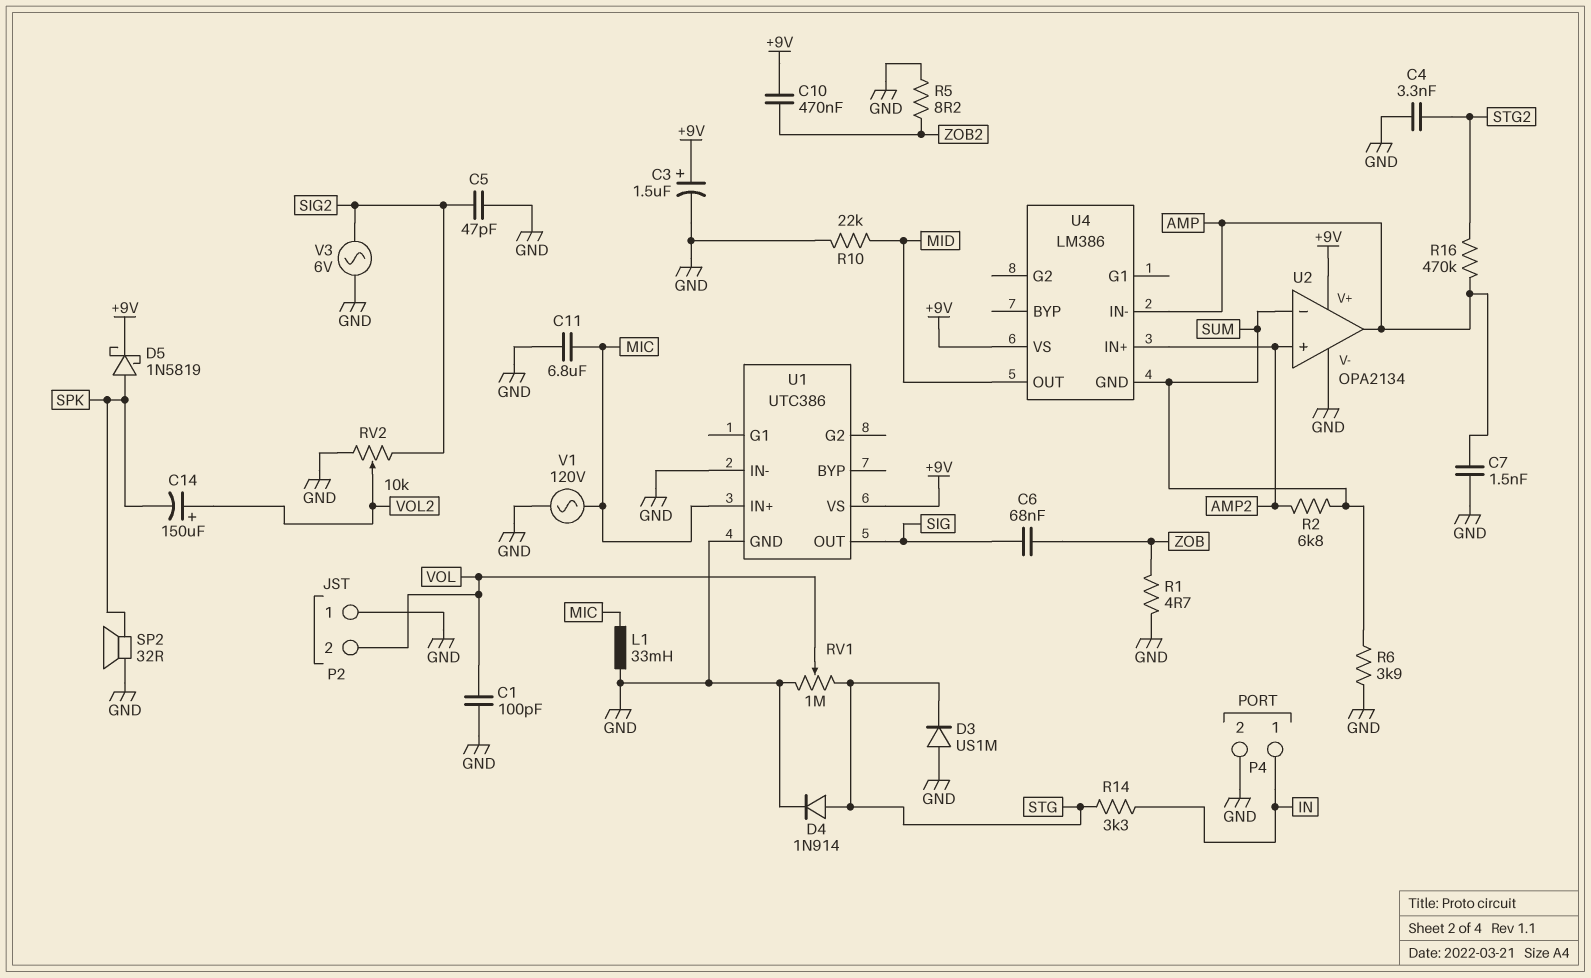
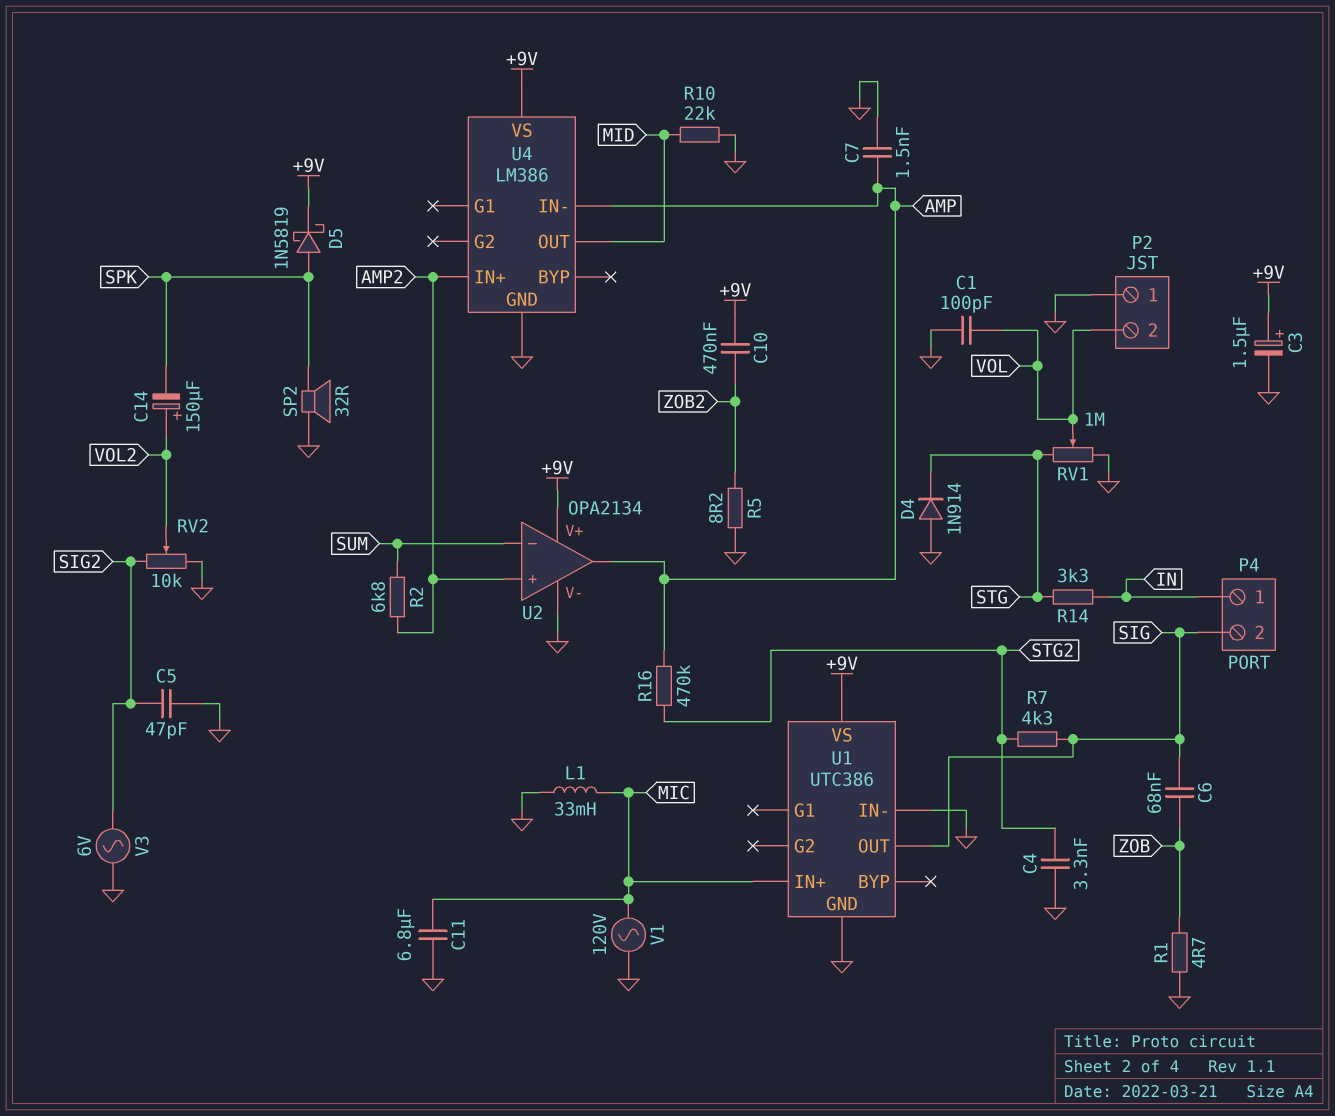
D3: diode US1M (A GND, K STG) -> none
D4: diode 1N914 (A STG, K GND) -> diode 1N914 (A GND, K STG)
P4 pin 2: GND -> SIG
R6: 3.9k (GND, SUM) -> none
R7: none -> 4.3k (SIG, STG2)
U4 pin GND: SUM -> GND

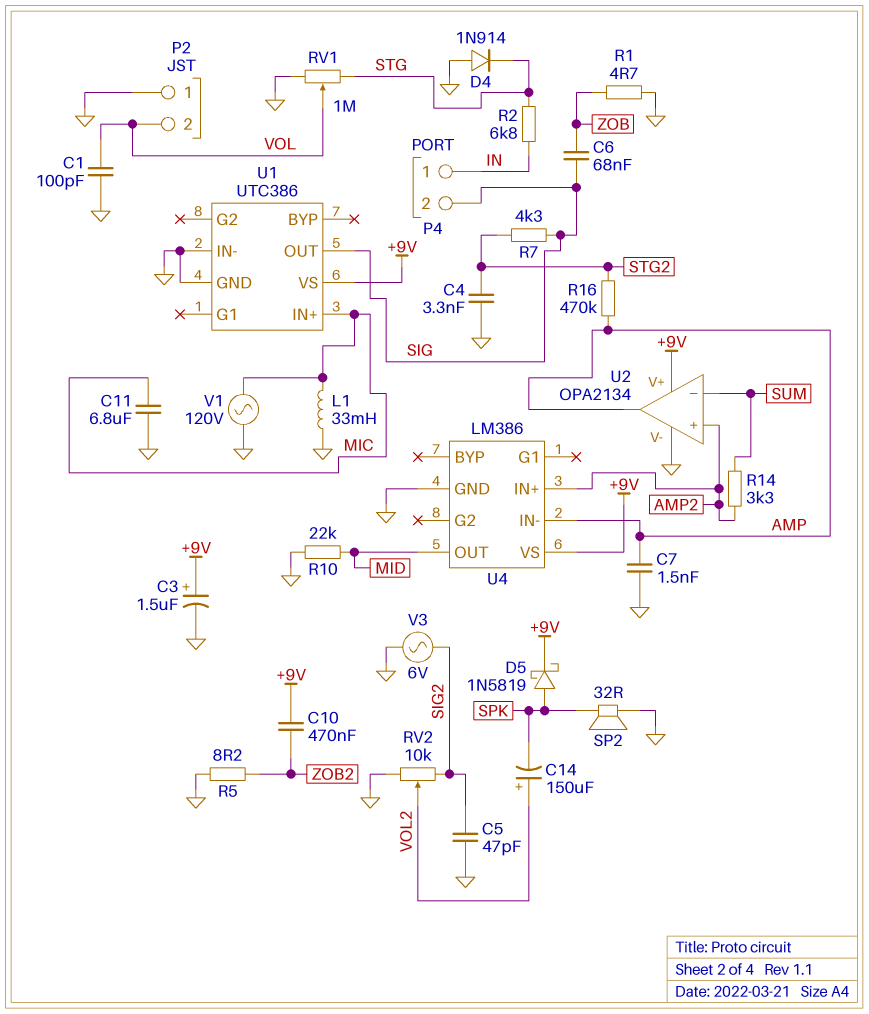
R2: 6.8k (AMP2, SUM) -> 6.8k (IN, STG)
R14: 3.3k (IN, STG) -> 3.3k (AMP2, SUM)

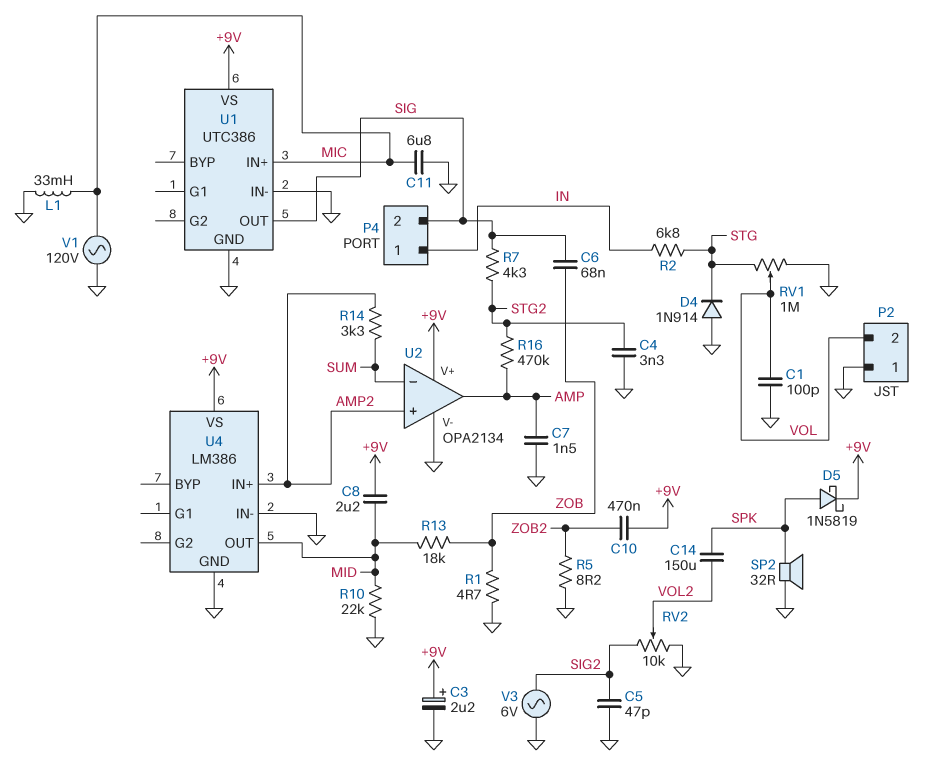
C3: 1.5uF (plus +9V, minus GND) -> 2.2uF (plus +9V, minus GND)
C8: none -> 2.2uF (+9V, MID)
C14: 150uF (plus VOL2, minus SPK) -> 150uF (SPK, VOL2)
R13: none -> 18k (MID, ZOB)
U4 pin IN-: AMP -> GND

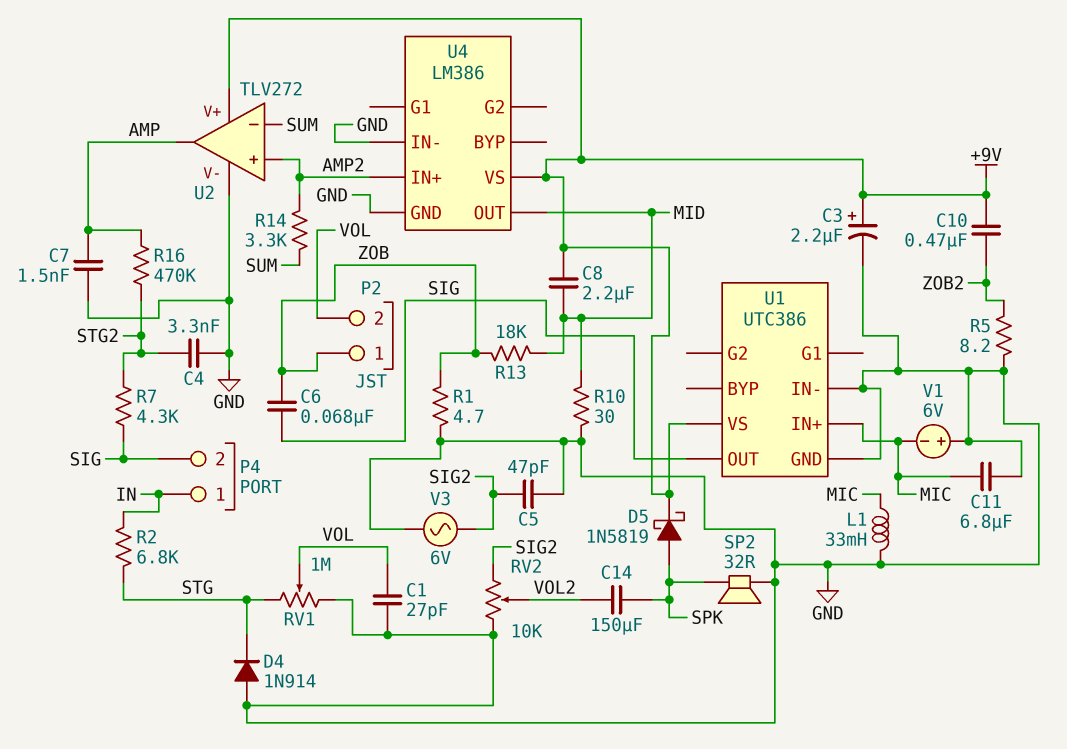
C1: 100pF (GND, VOL) -> 27pF (GND, VOL)
P2 pin 1: GND -> ZOB
R10: 22k (GND, MID) -> 30 (GND, MID)
U2: OPA2134 -> TLV272
V1: AC 120V (GND, MIC) -> 6V (plus GND, minus MIC)

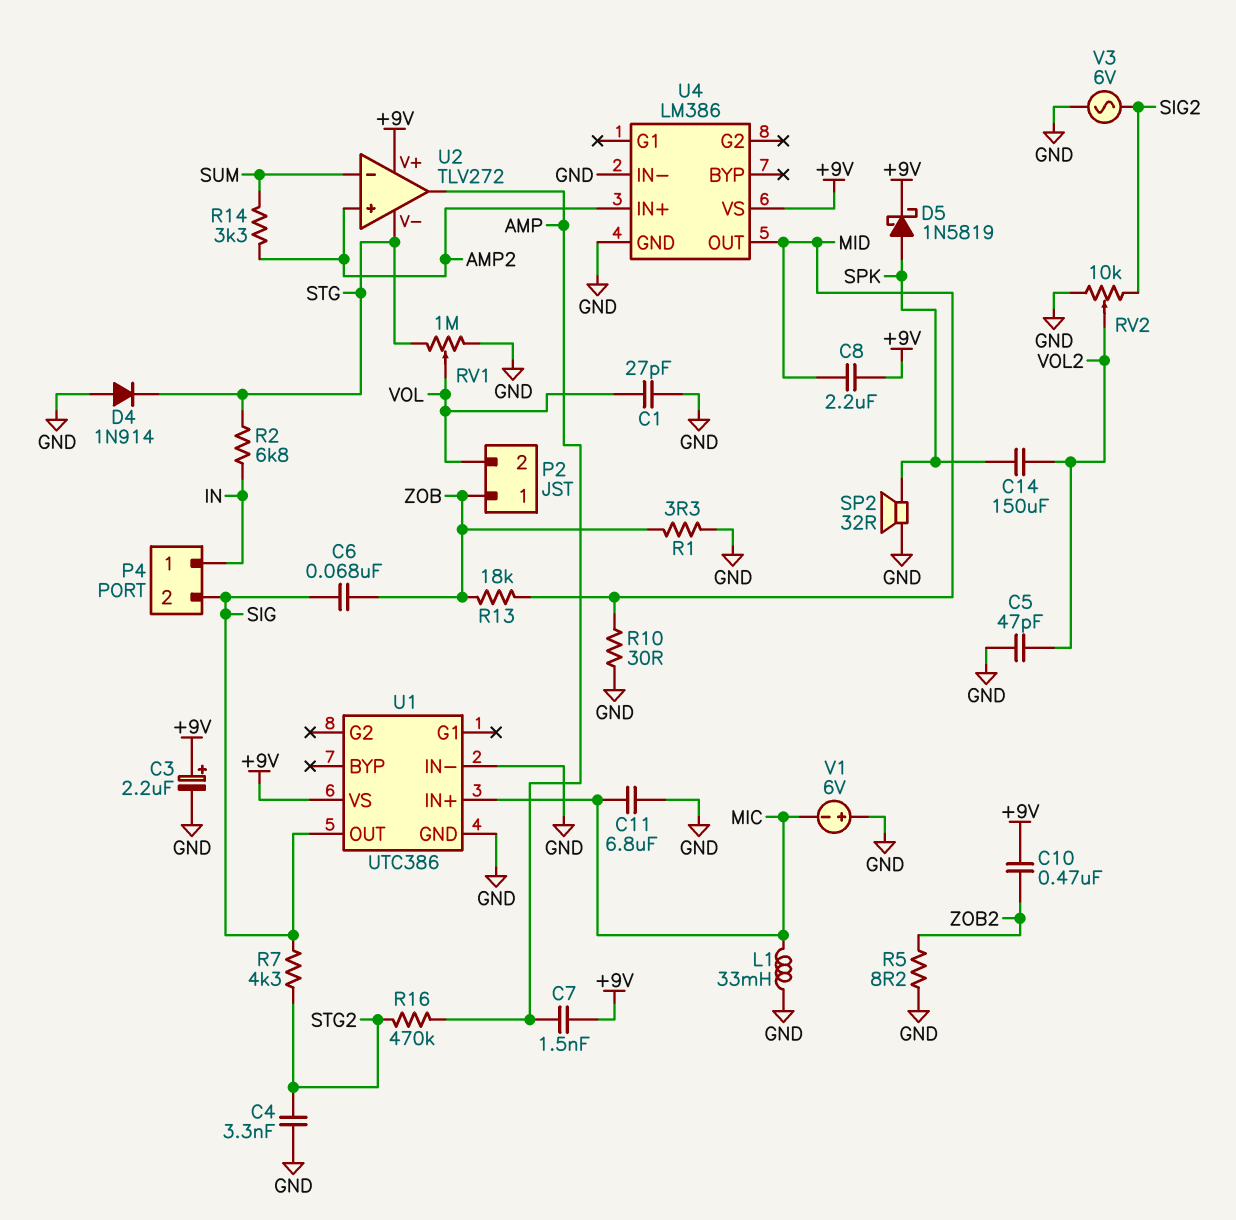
C5: 47pF (GND, SIG2) -> 47pF (GND, VOL2)
C7: 1.5nF (AMP, GND) -> 1.5nF (+9V, AMP)
R1: 4.7 (GND, ZOB) -> 3.3 (GND, ZOB)
U2 pin V-: GND -> STG

